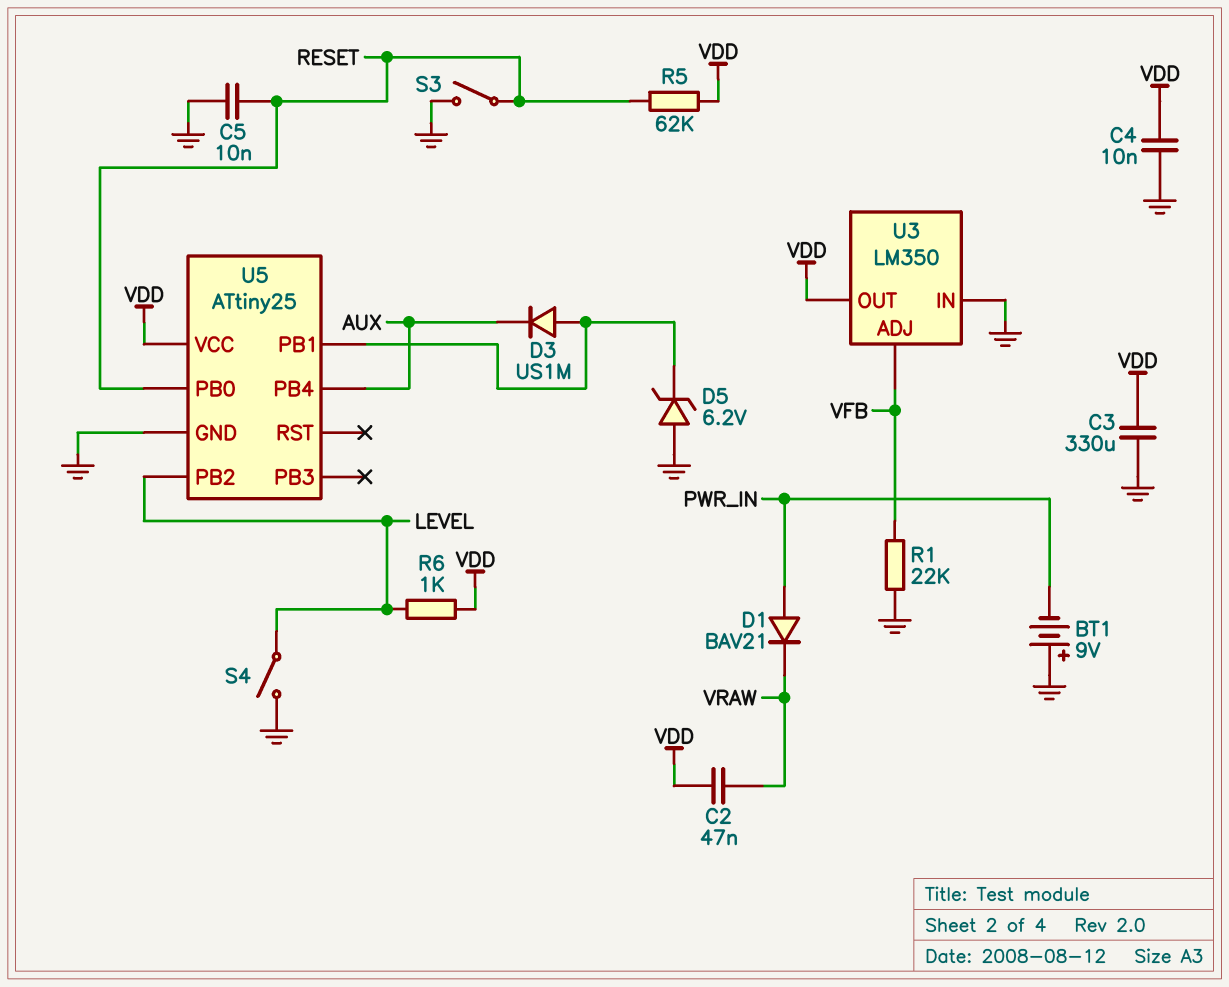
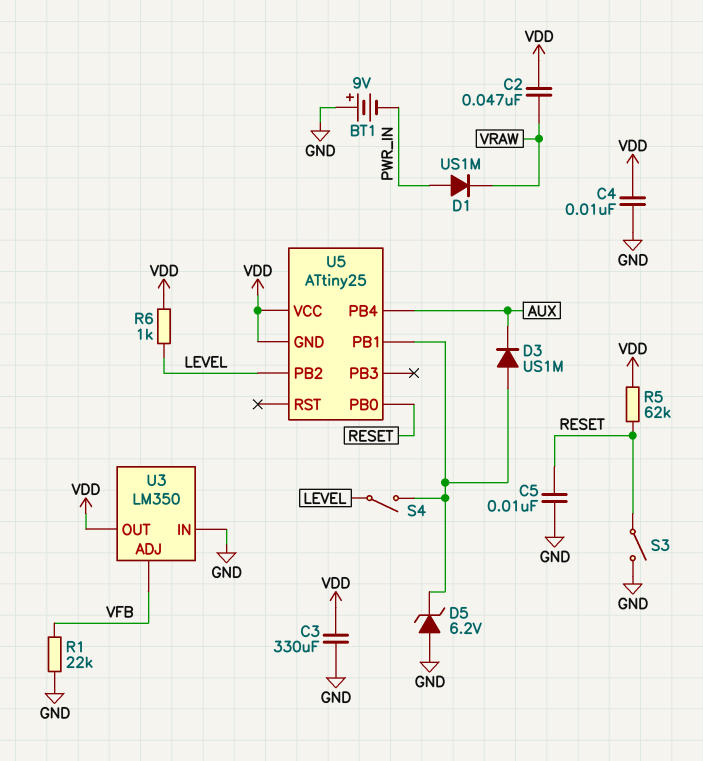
D1: diode BAV21 (A PWR_IN, K VRAW) -> diode US1M (A PWR_IN, K VRAW)
S4: switch (GND, LEVEL) -> switch (LEVEL, U5/PB1)
U5 pin GND: GND -> VDD

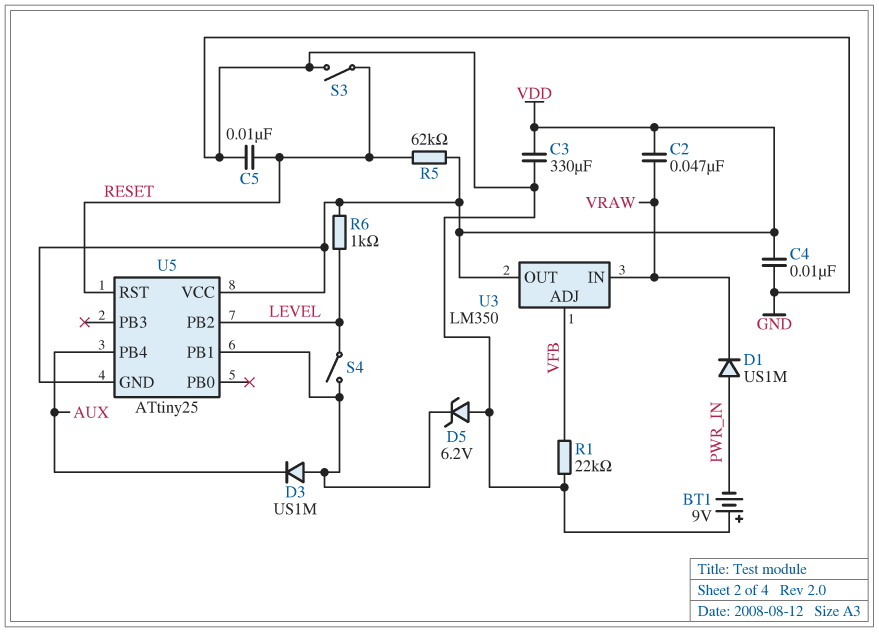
U3 pin IN: GND -> VRAW
U5 pin PB0: RESET -> none
U5 pin RST: none -> RESET

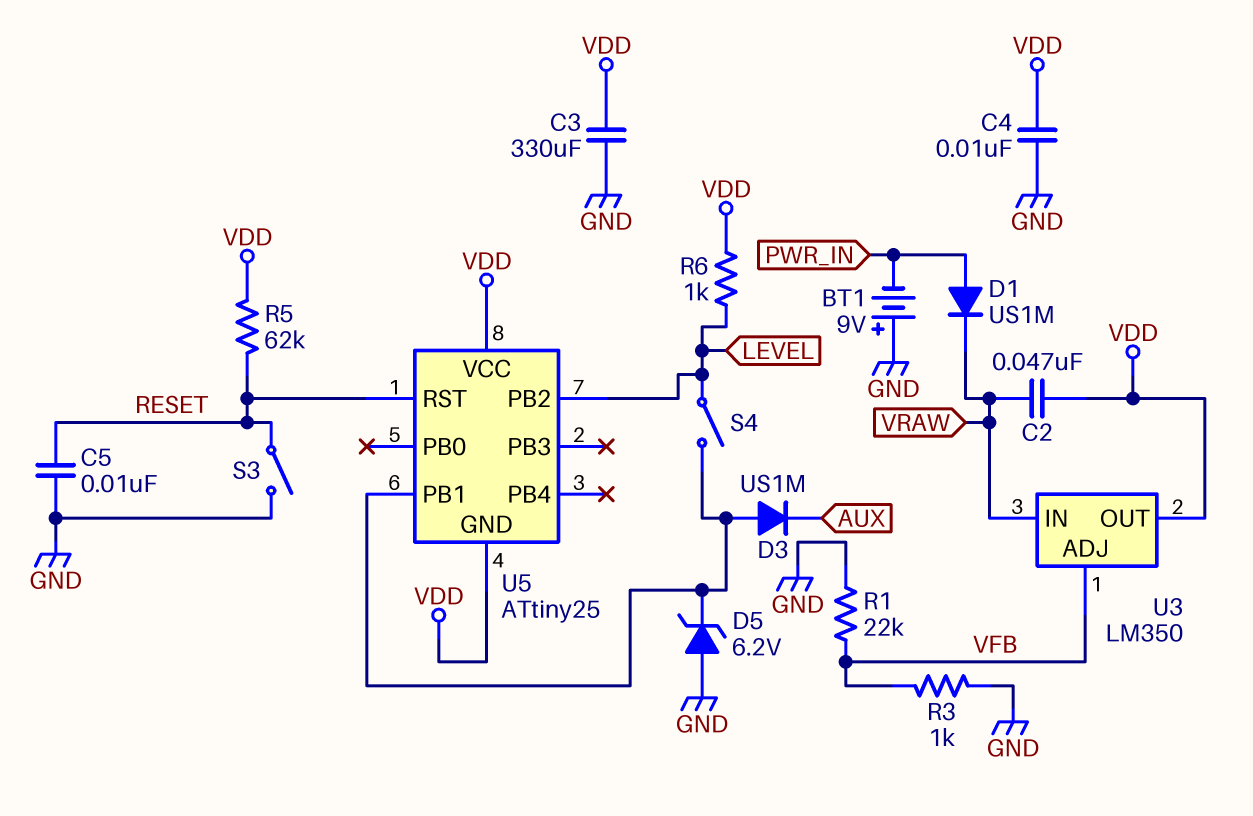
R3: none -> 1k (GND, VFB)
U5 pin PB4: AUX -> none

